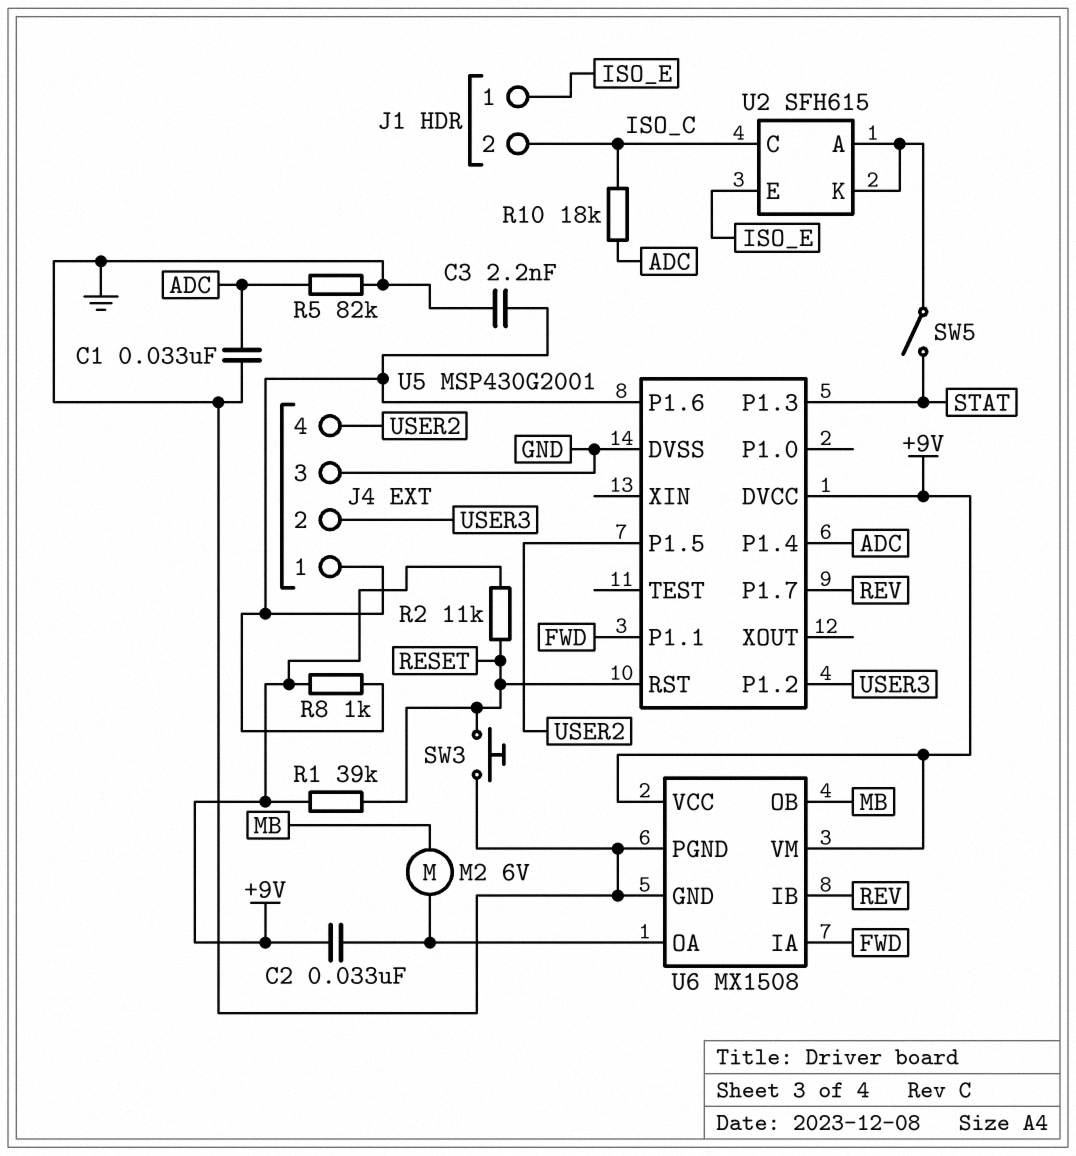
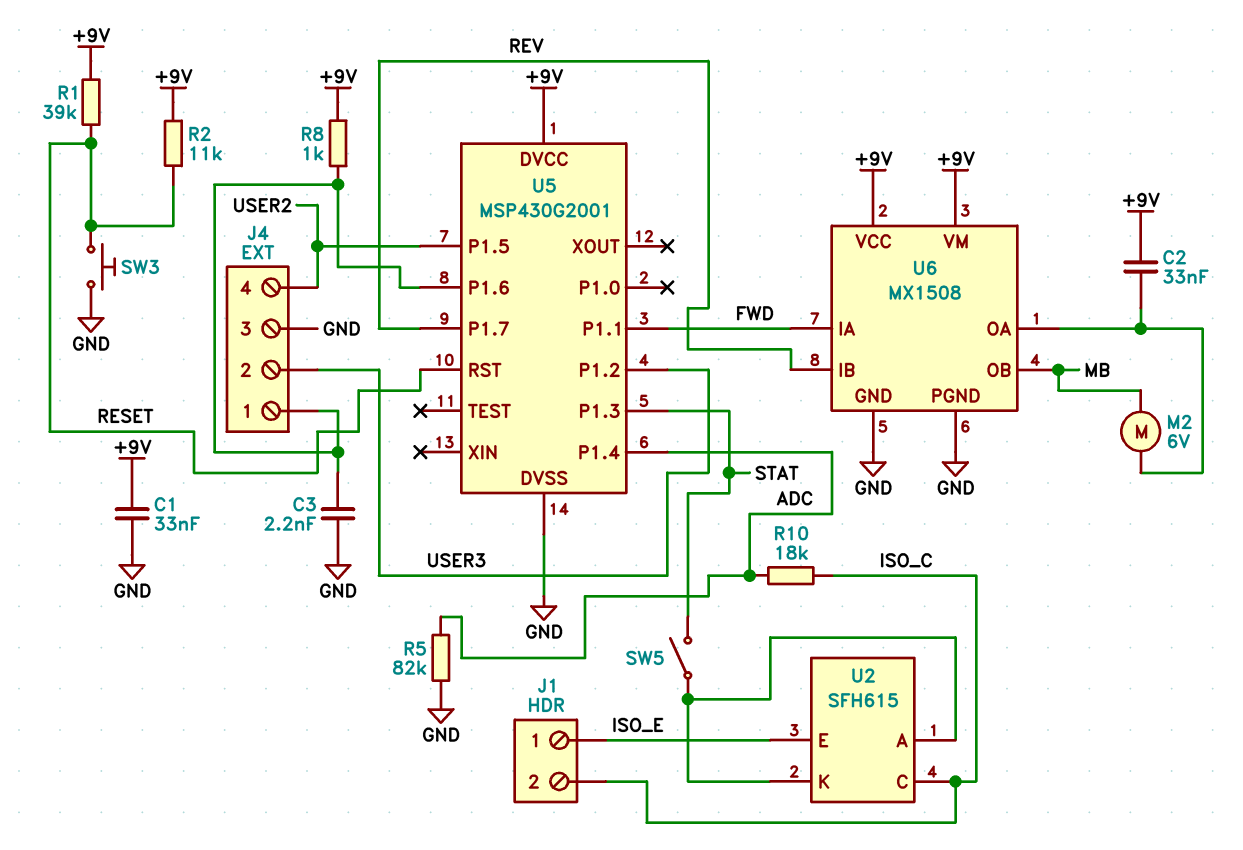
C1: 33nF (ADC, GND) -> 33nF (+9V, GND)

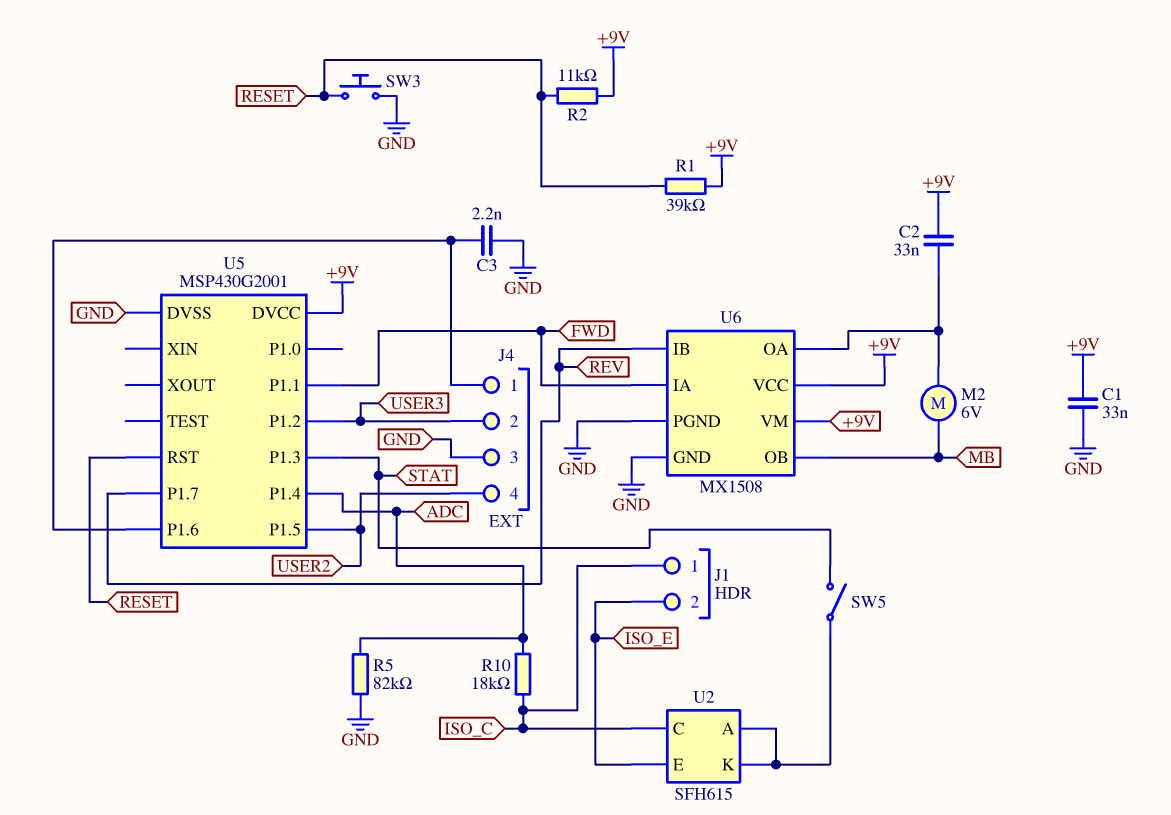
J1 pin 1: ISO_E -> ISO_C
J1 pin 2: ISO_C -> ISO_E
R8: 1k (+9V, J4/1) -> none

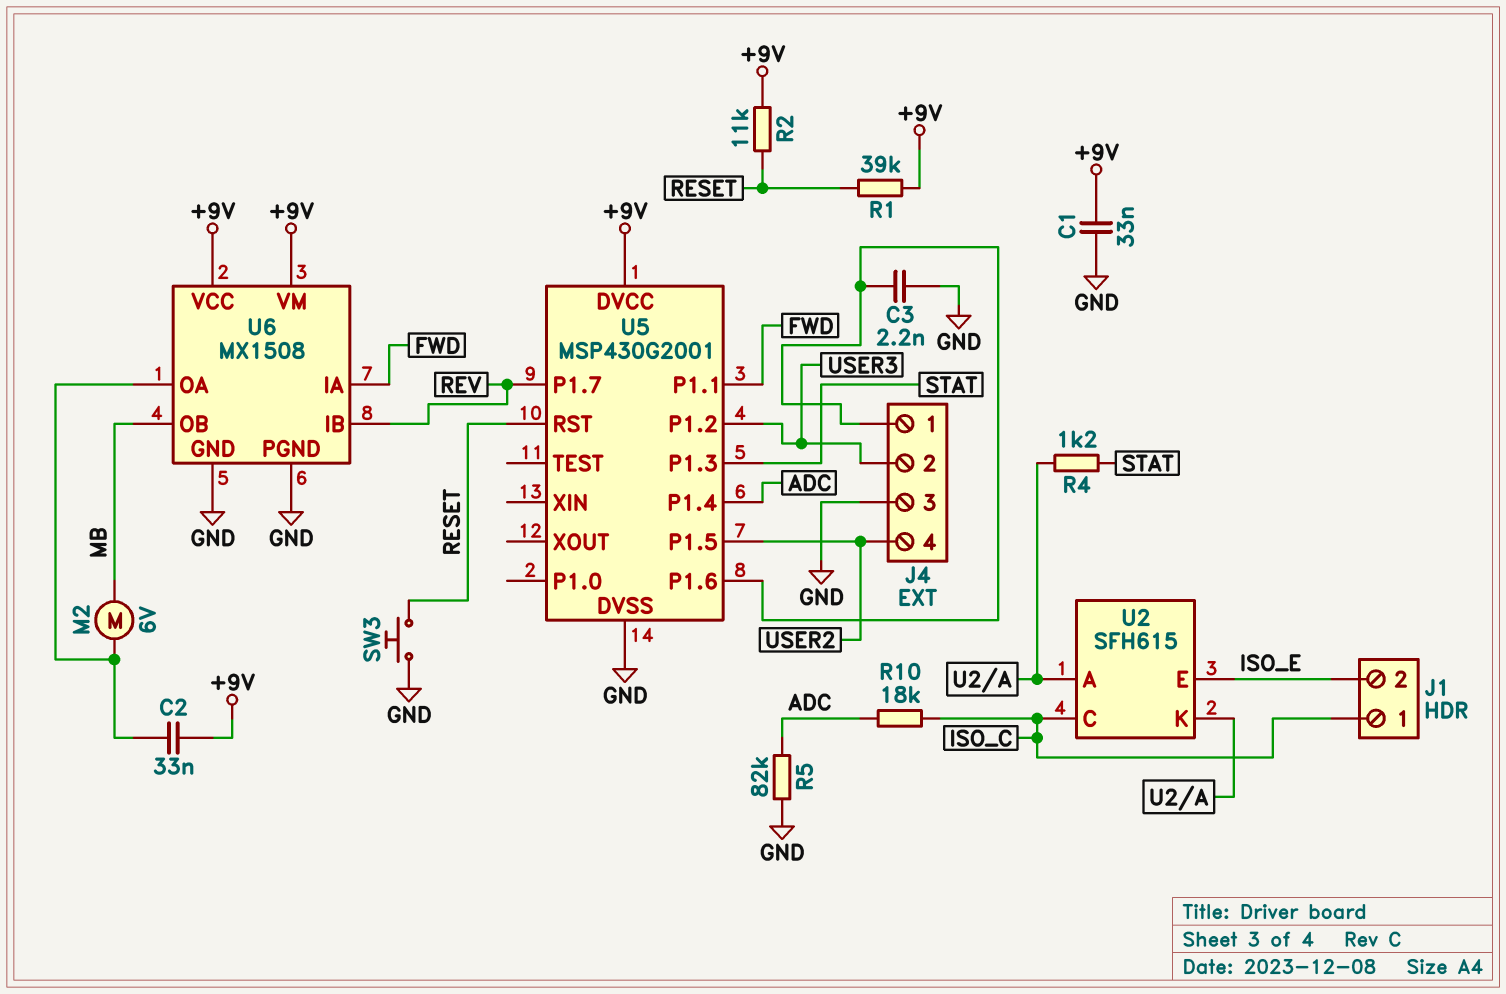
R4: none -> 1.2k (STAT, U2/A)
SW5: switch (STAT, U2/A) -> none

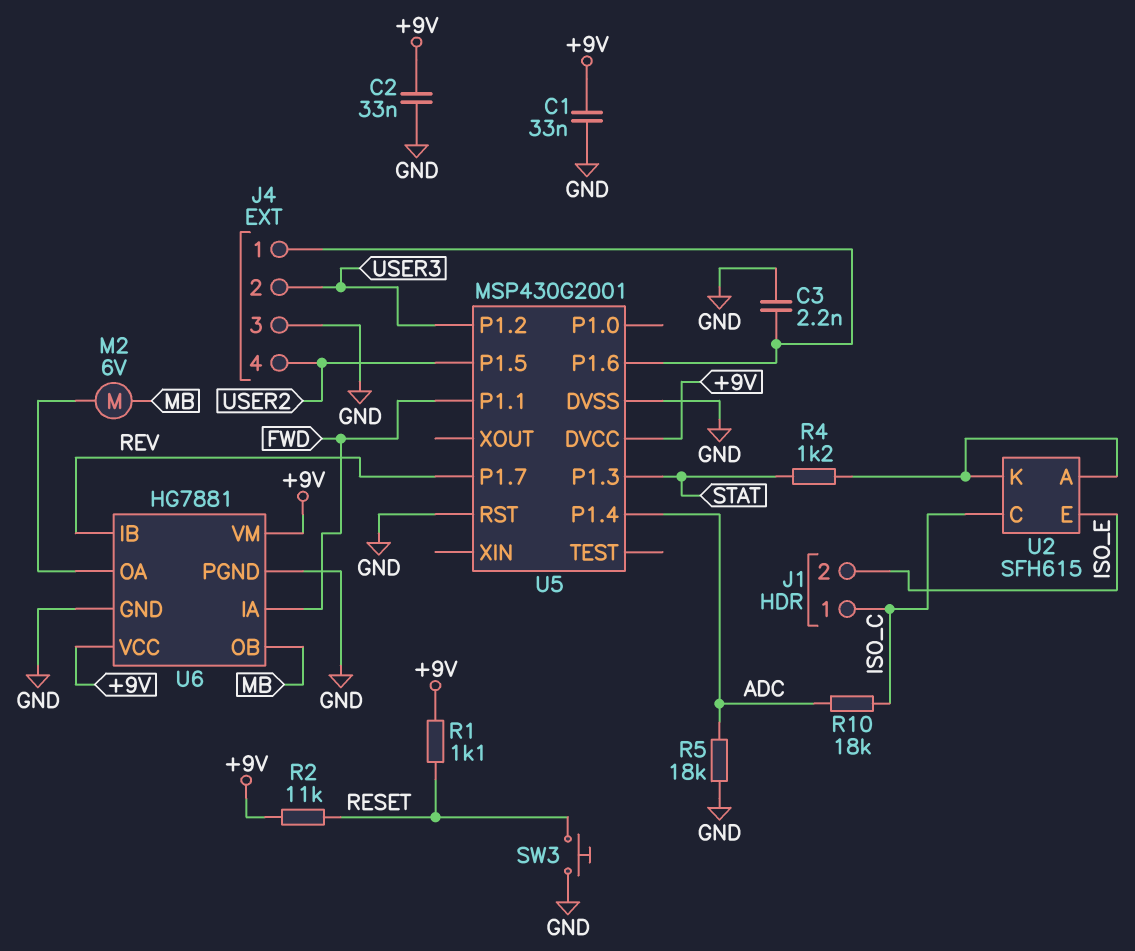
C2: 33nF (+9V, U6/OA) -> 33nF (+9V, GND)
R1: 39k (+9V, RESET) -> 1.1k (+9V, RESET)
R5: 82k (ADC, GND) -> 18k (ADC, GND)
U5 pin RST: RESET -> GND
U6: MX1508 -> HG7881

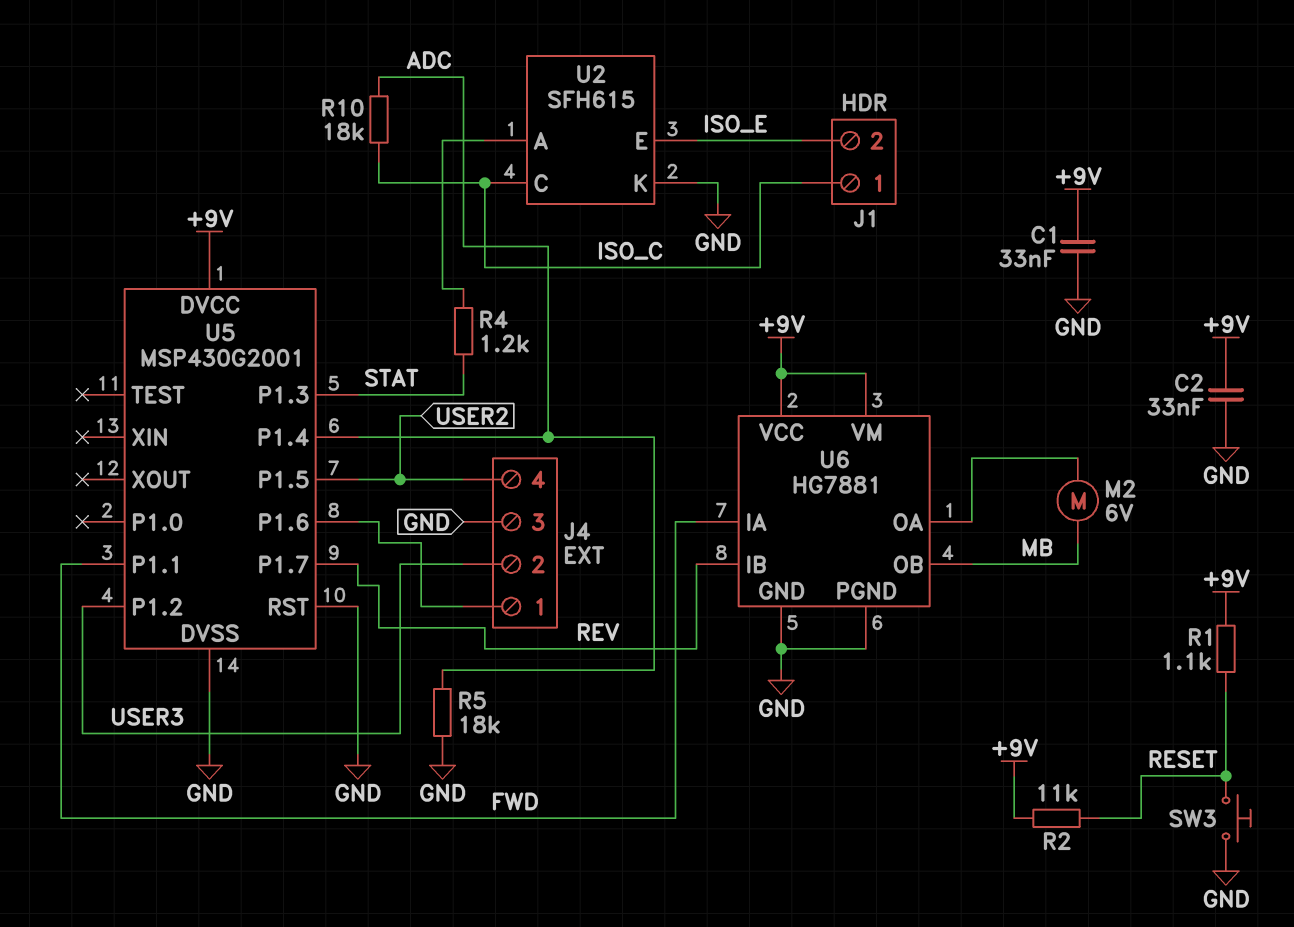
C3: 2.2nF (GND, J4/1) -> none
U2 pin K: U2/A -> GND

